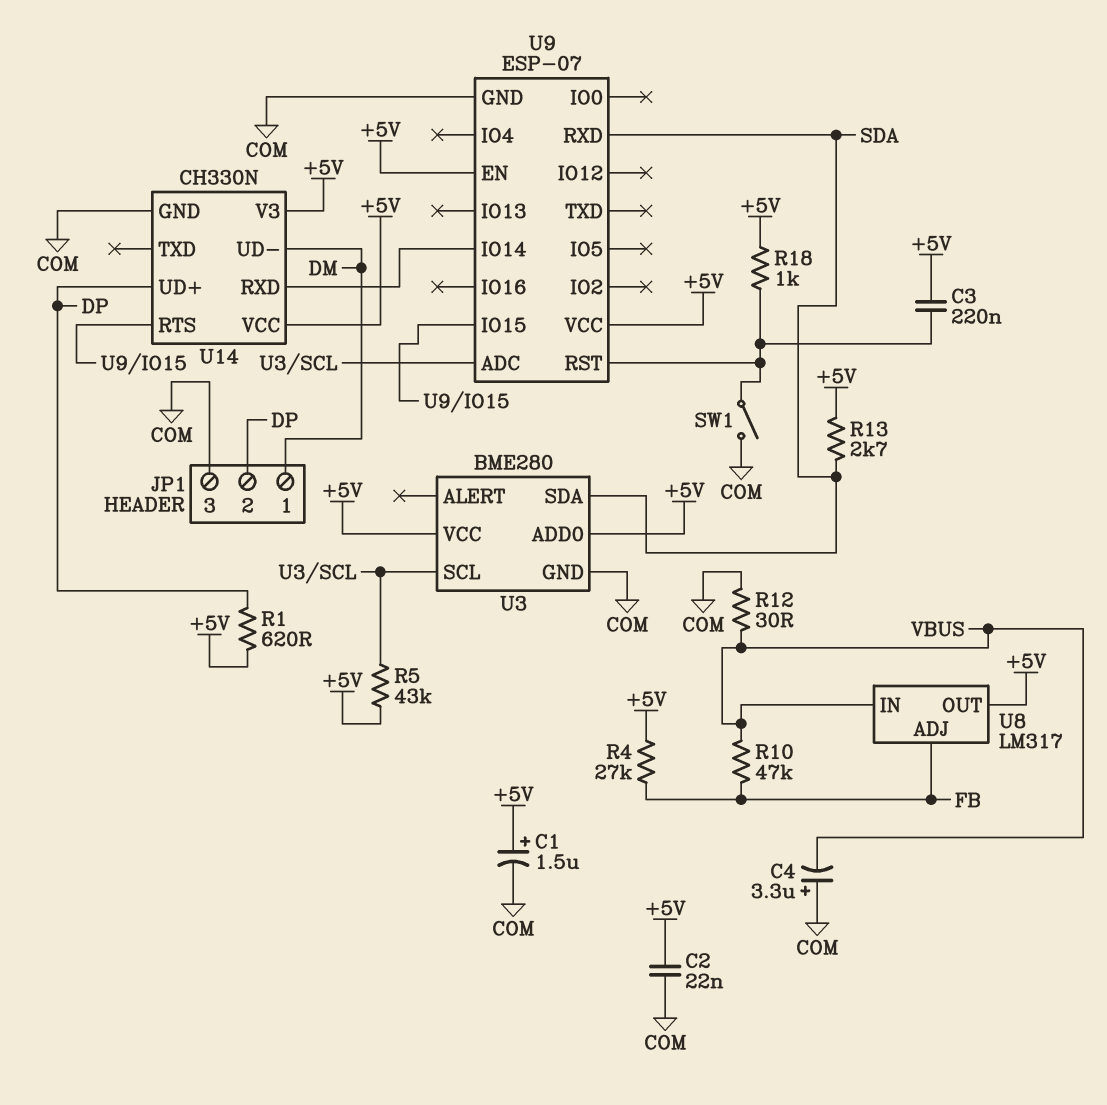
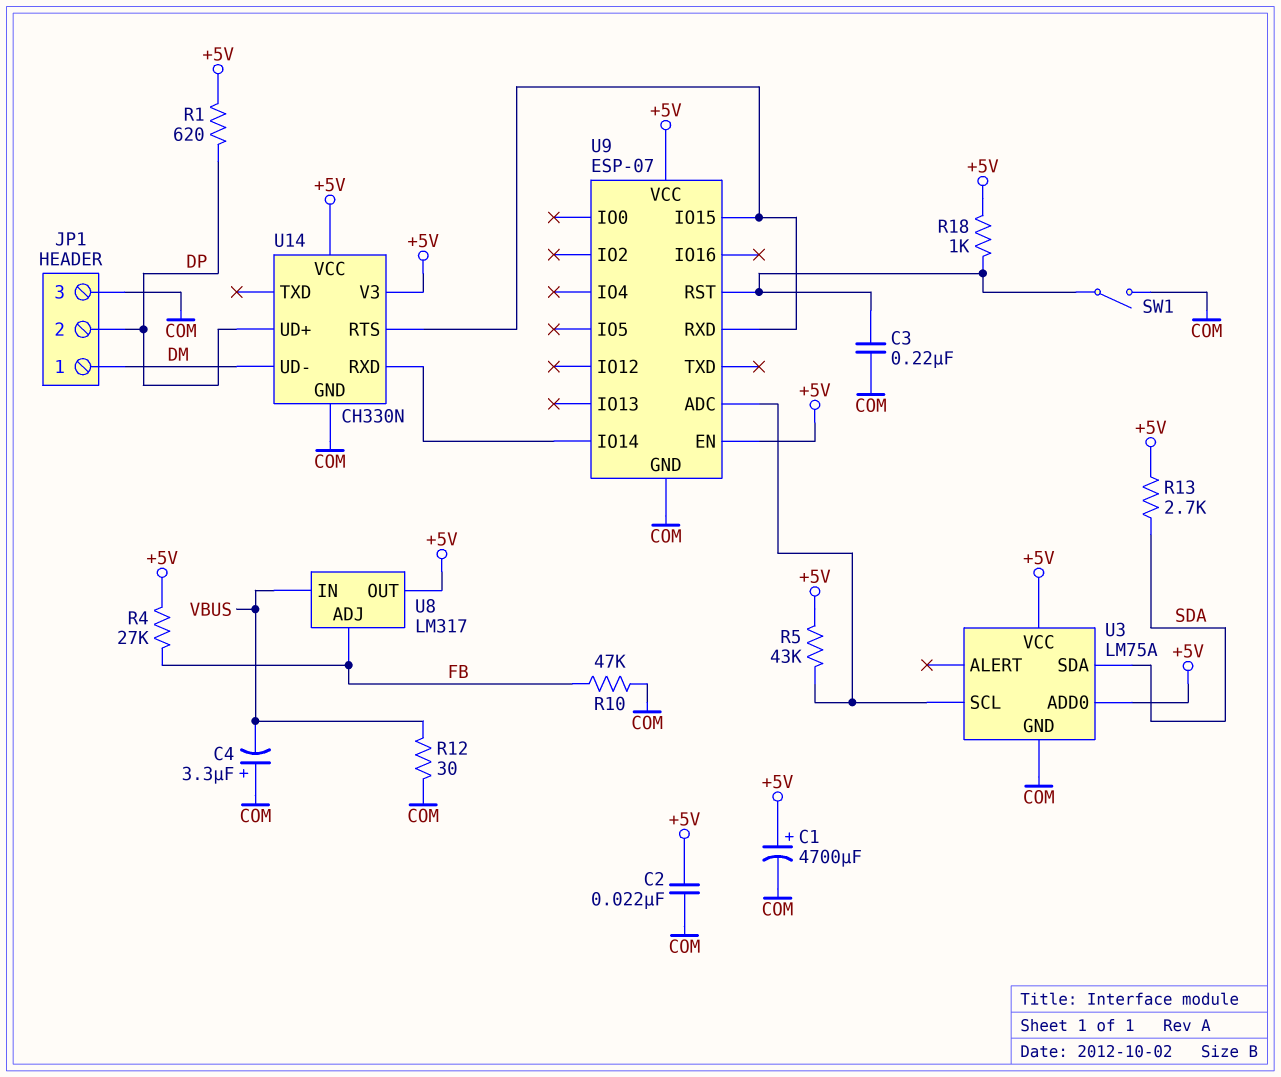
C1: 1.5uF (plus +5V, minus COM) -> 4700uF (plus +5V, minus COM)
C3: 220nF (+5V, U9/RST) -> 220nF (COM, U9/RST)
R10: 47k (FB, VBUS) -> 47k (COM, FB)
U3: BME280 -> LM75A
U9 pin RXD: SDA -> U9/IO15

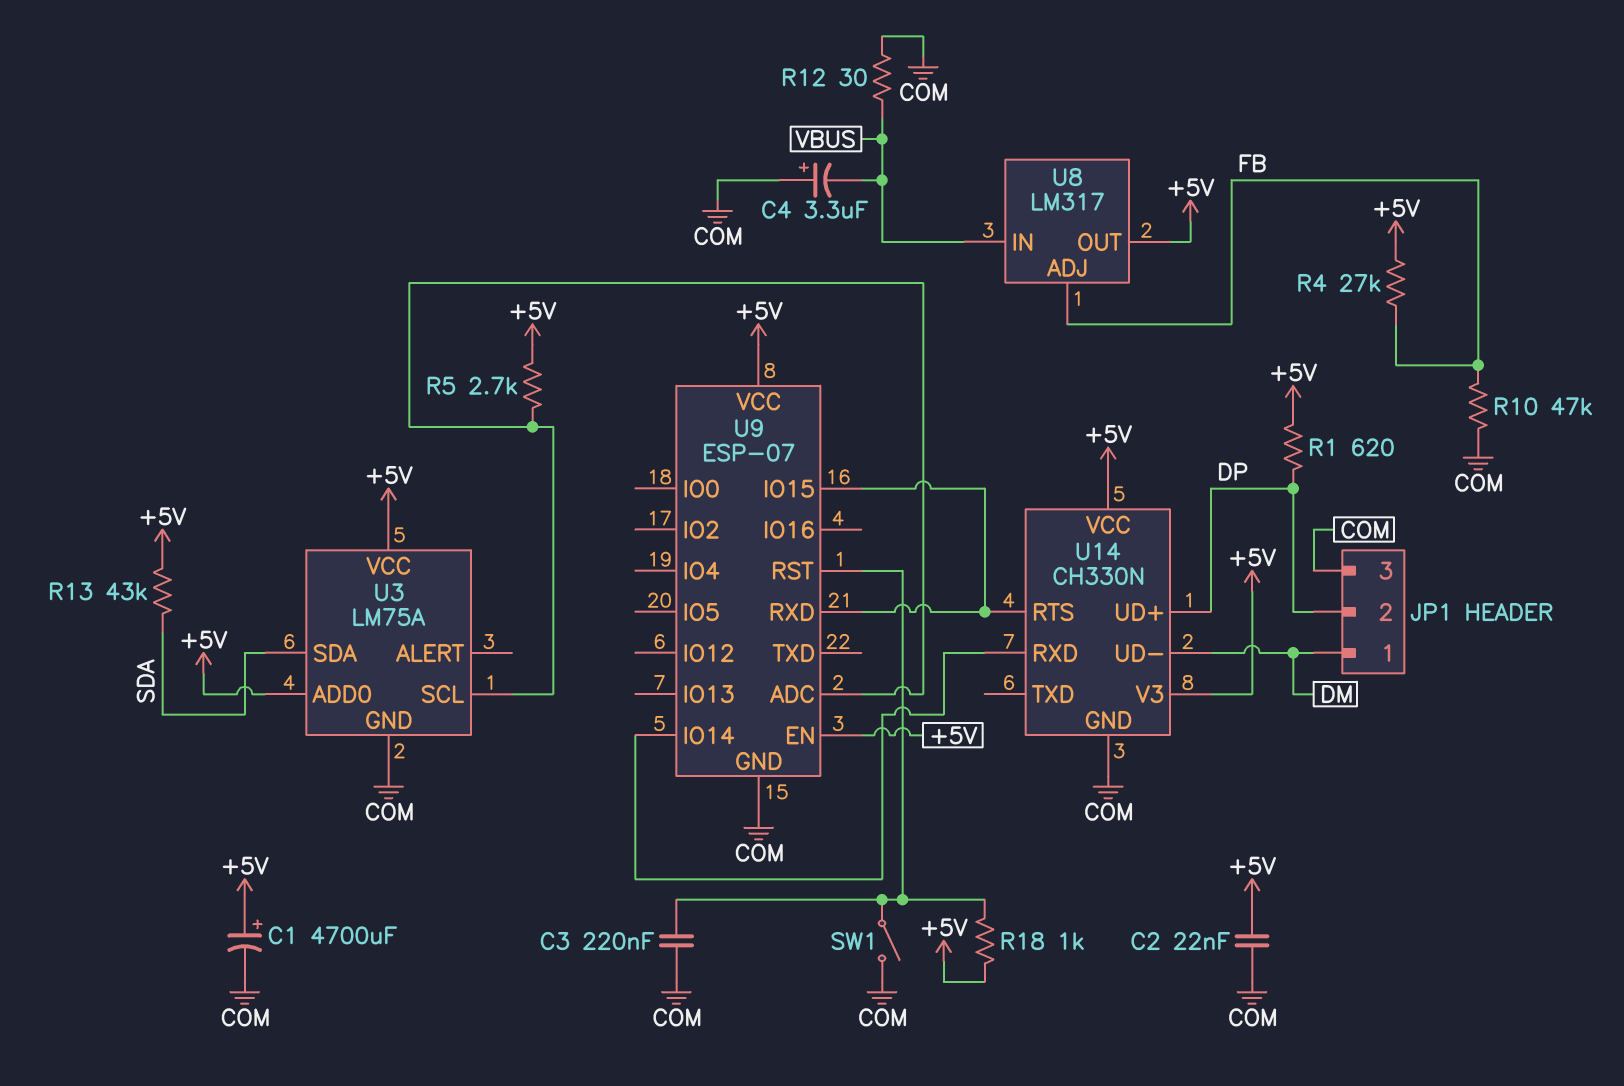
R5: 43k (+5V, U3/SCL) -> 2.7k (+5V, U3/SCL)
R13: 2.7k (+5V, SDA) -> 43k (+5V, SDA)

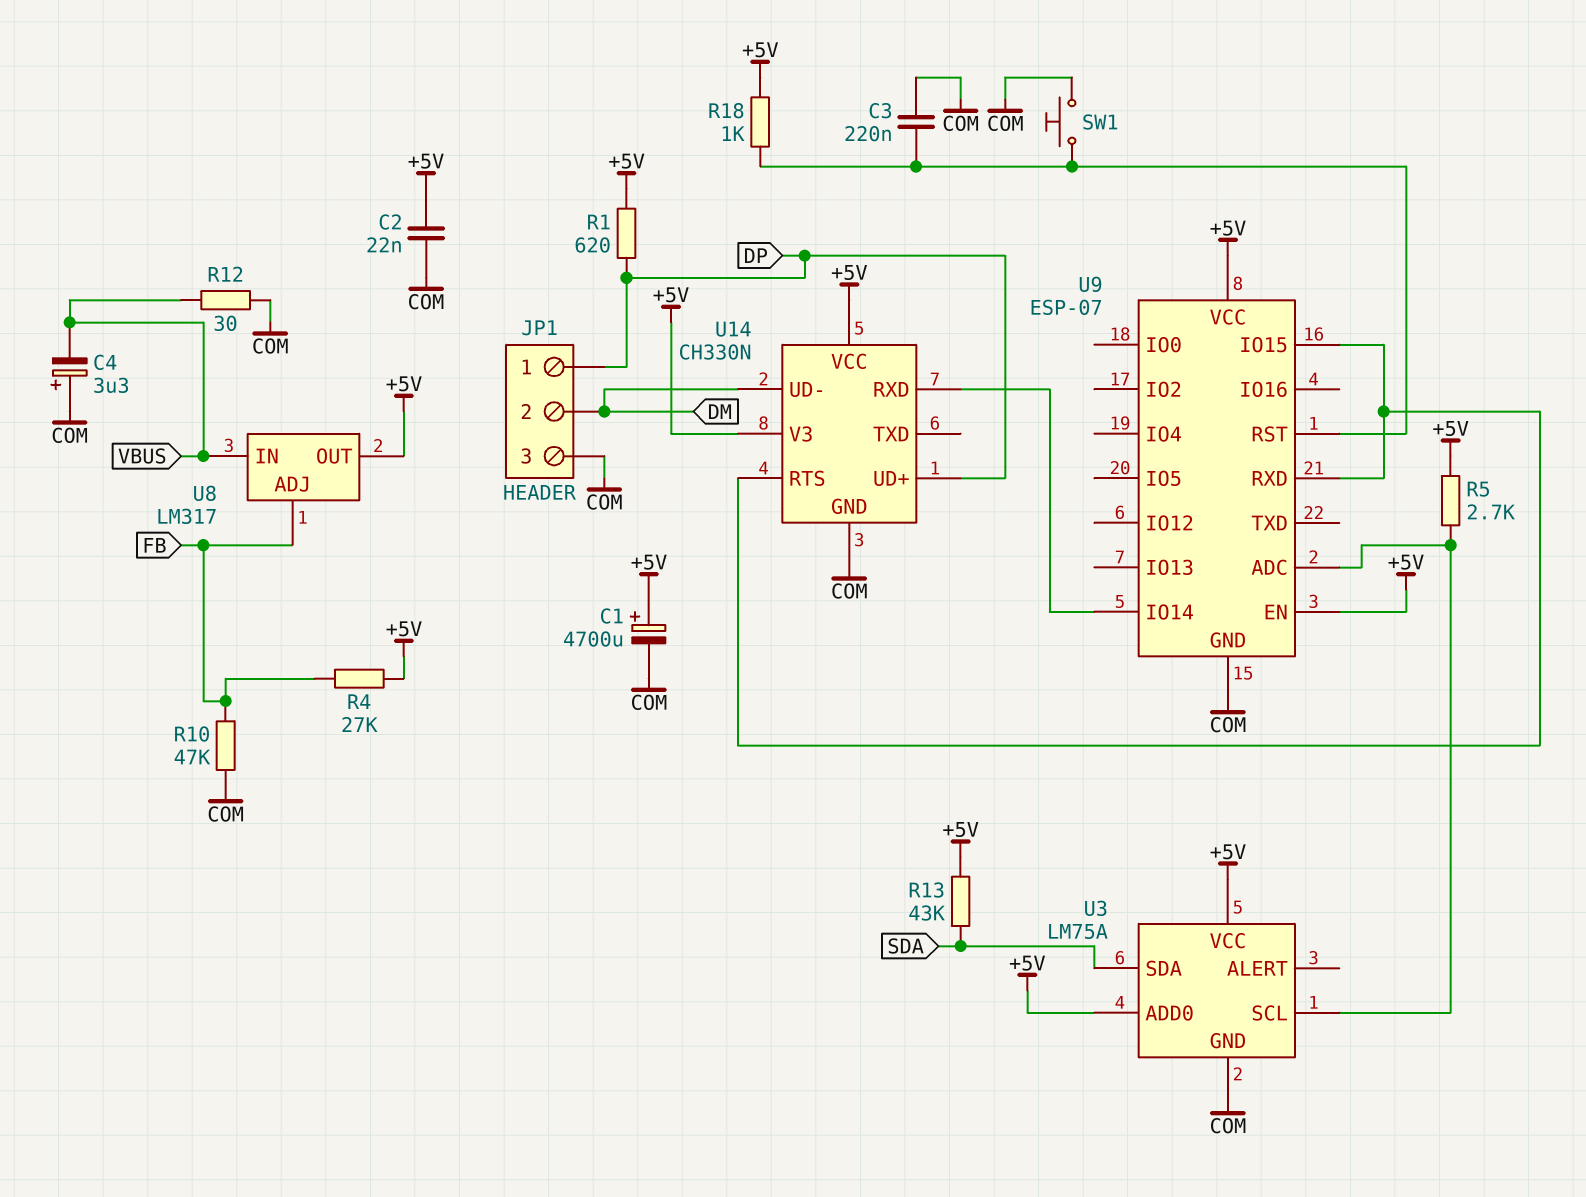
JP1 pin 1: DM -> DP
JP1 pin 2: DP -> DM
SW1: switch (COM, U9/RST) -> button (COM, U9/RST)

